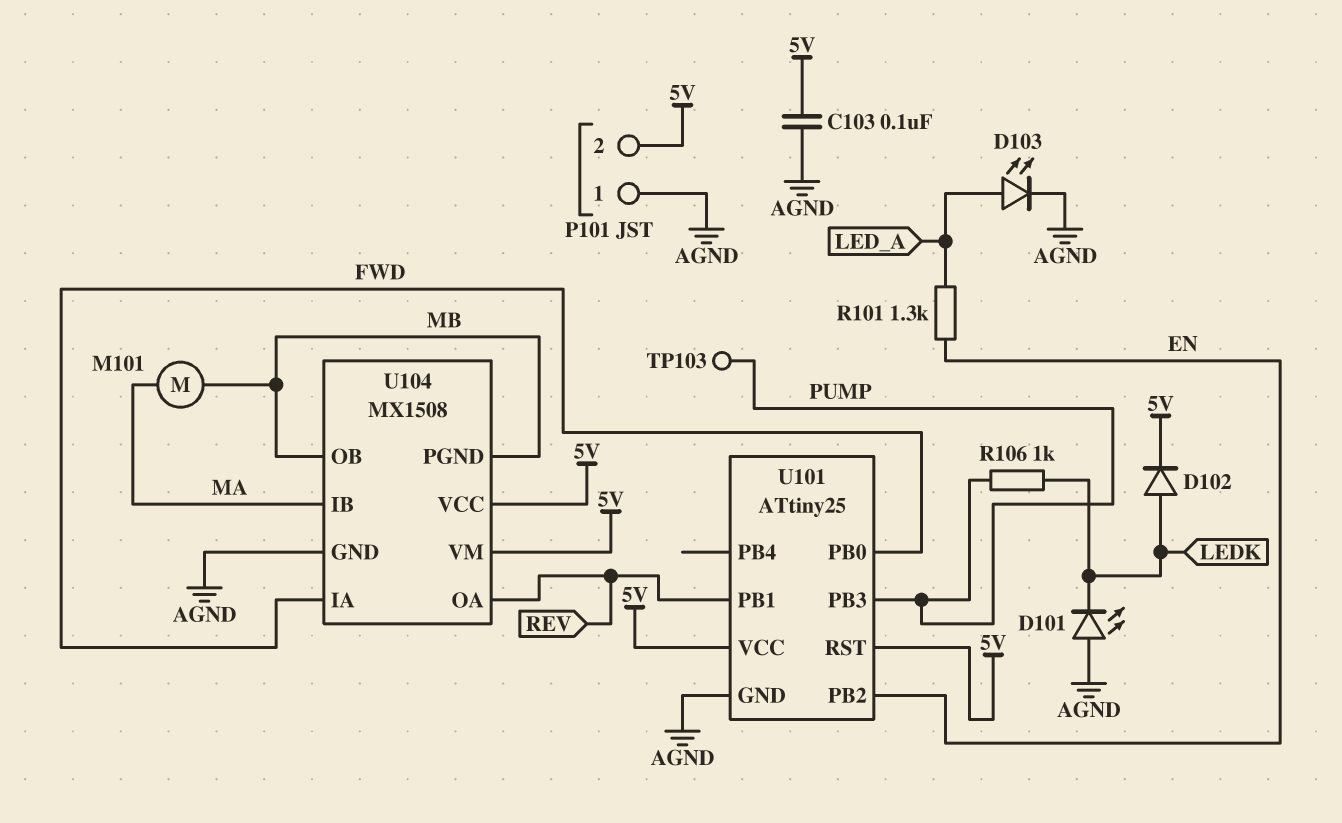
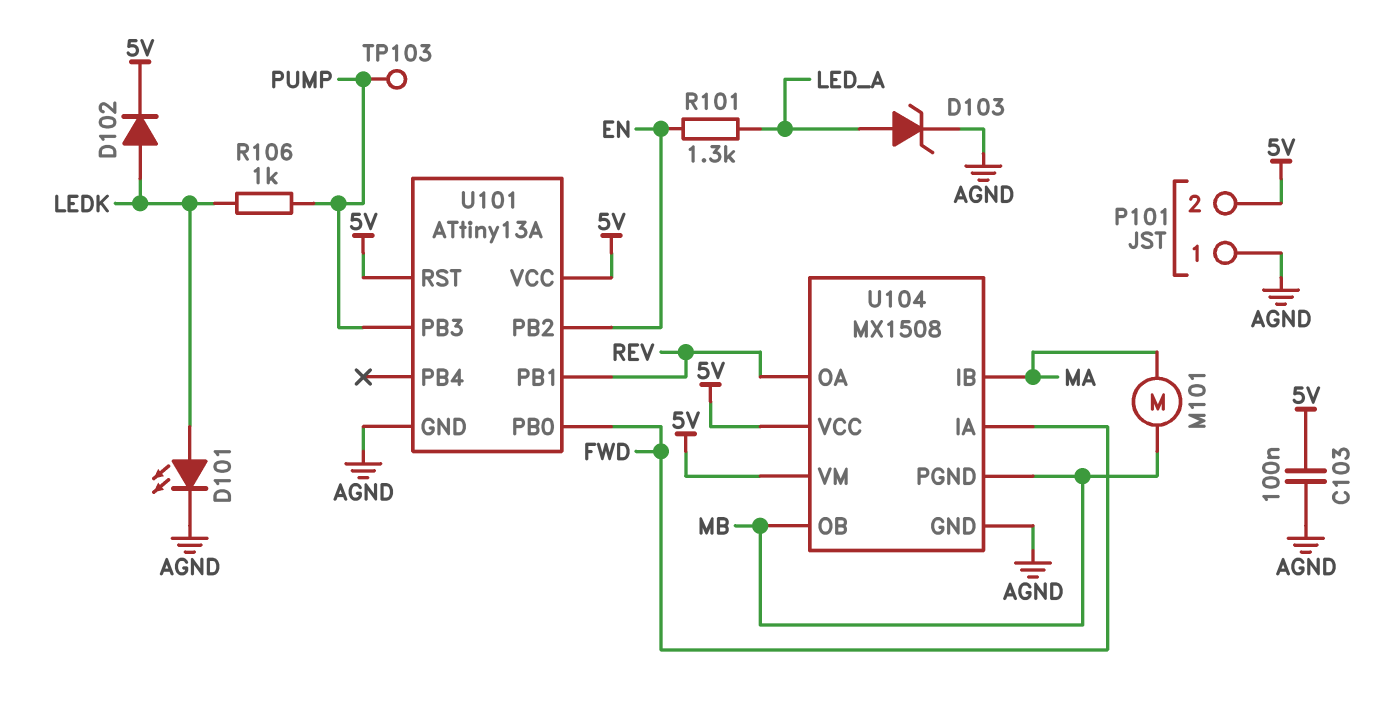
D101: LED (A AGND, K LEDK) -> LED (A LEDK, K AGND)
D103: LED (A LED_A, K AGND) -> zener (A LED_A, K AGND)
U101: ATtiny25 -> ATtiny13A

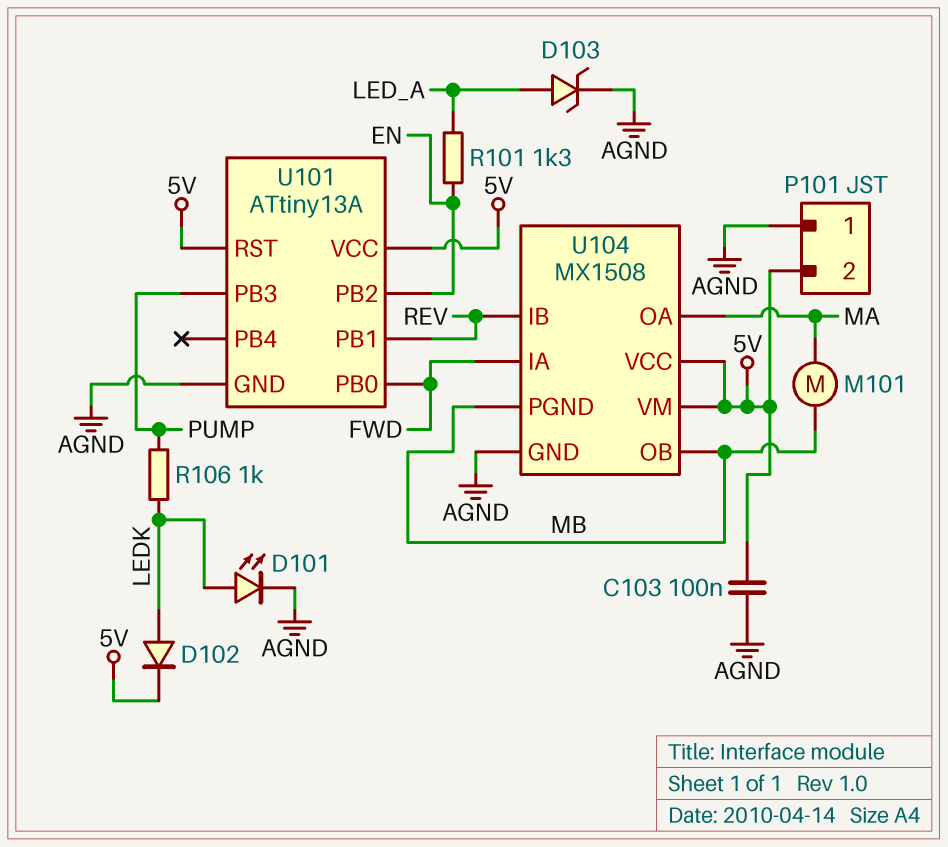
TP103: test point (PUMP) -> none
U104 pin IB: MA -> REV
U104 pin OA: REV -> MA

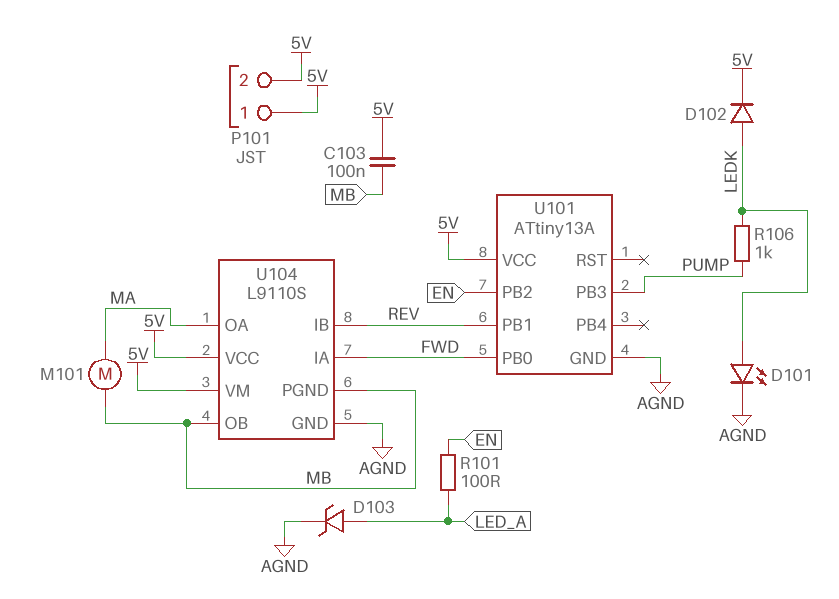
C103: 100nF (5V, AGND) -> 100nF (5V, MB)
P101 pin 1: AGND -> 5V
R101: 1.3k (EN, LED_A) -> 100 (EN, LED_A)
U101 pin RST: 5V -> none
U104: MX1508 -> L9110S

